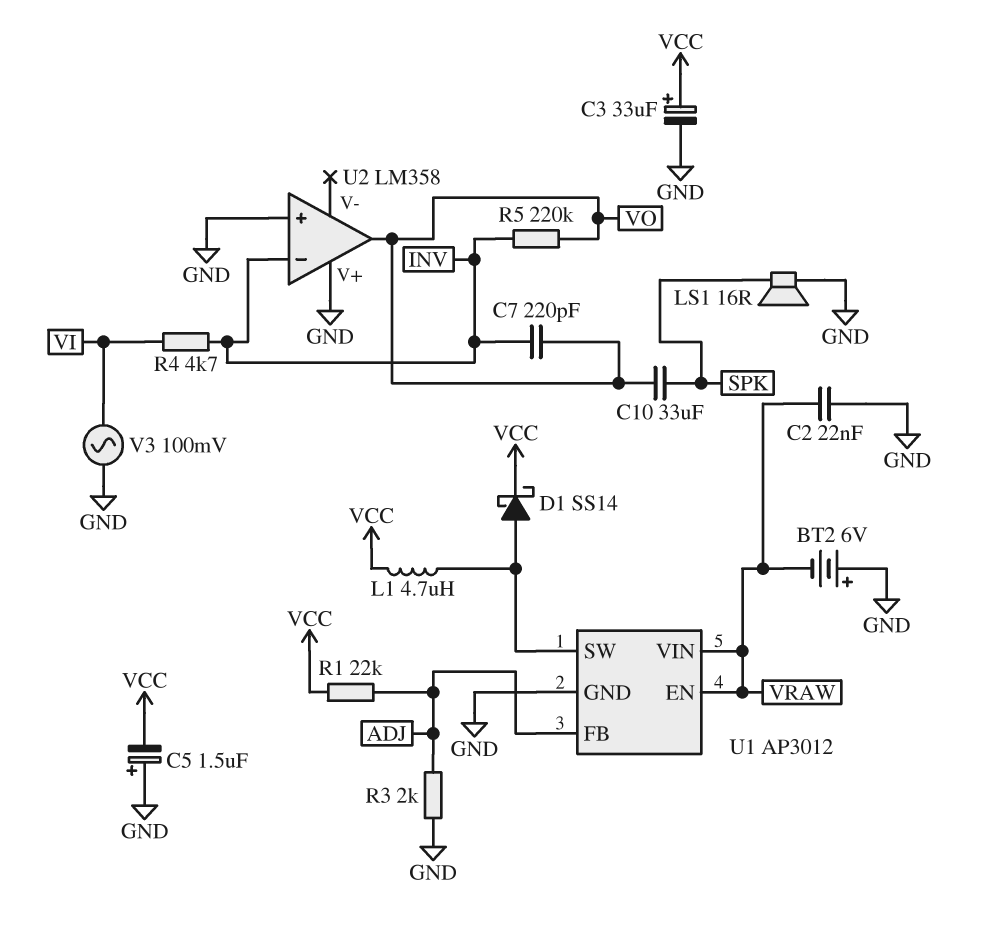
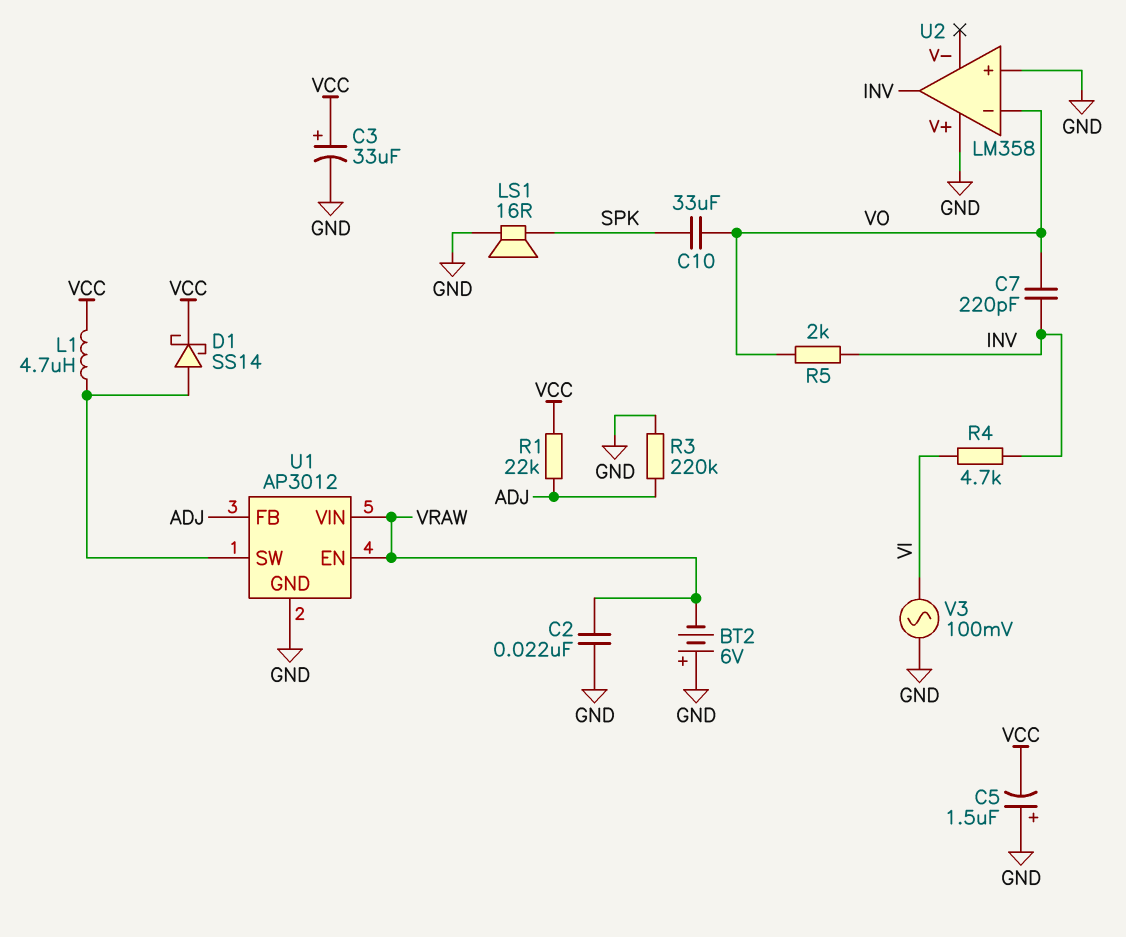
R3: 2k (ADJ, GND) -> 220k (ADJ, GND)
R5: 220k (INV, VO) -> 2k (INV, VO)
U2 pin in-: INV -> VO
U2 pin out: VO -> INV

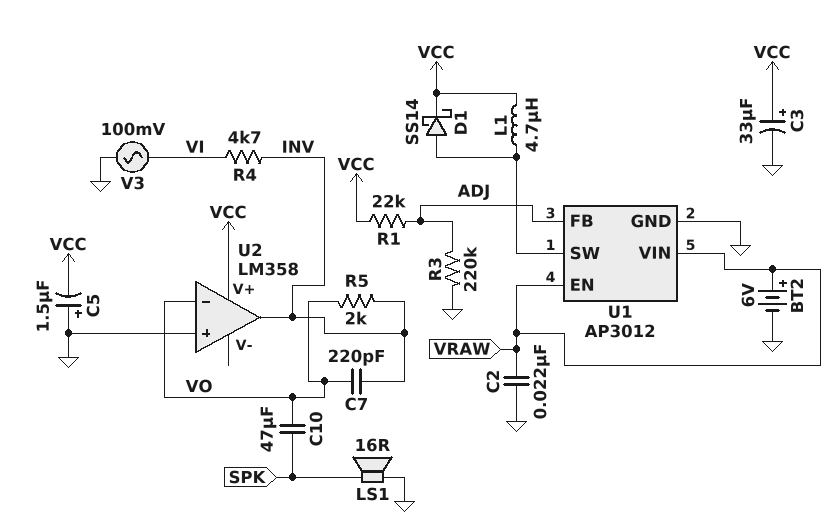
BT2: 6V (plus GND, minus VRAW) -> 6V (plus VRAW, minus GND)
C10: 33uF (SPK, VO) -> 47uF (SPK, VO)
U2 pin V+: GND -> VCC

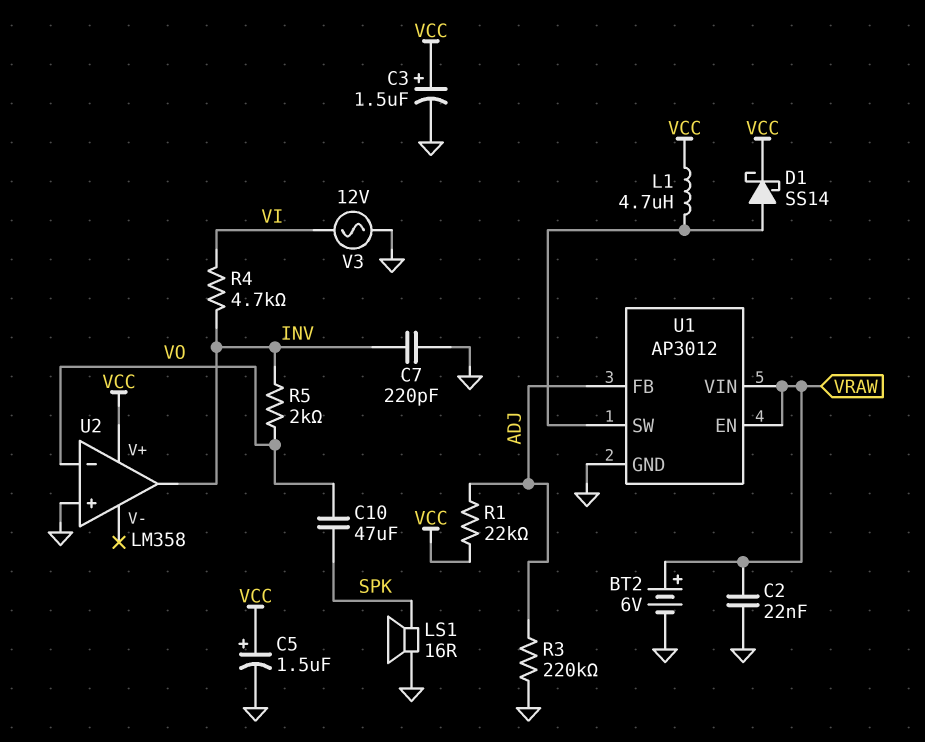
C3: 33uF (plus VCC, minus GND) -> 1.5uF (plus VCC, minus GND)
C5: 1.5uF (plus GND, minus VCC) -> 1.5uF (plus VCC, minus GND)
C7: 220pF (INV, VO) -> 220pF (GND, INV)
V3: AC 100mV (GND, VI) -> AC 12V (GND, VI)

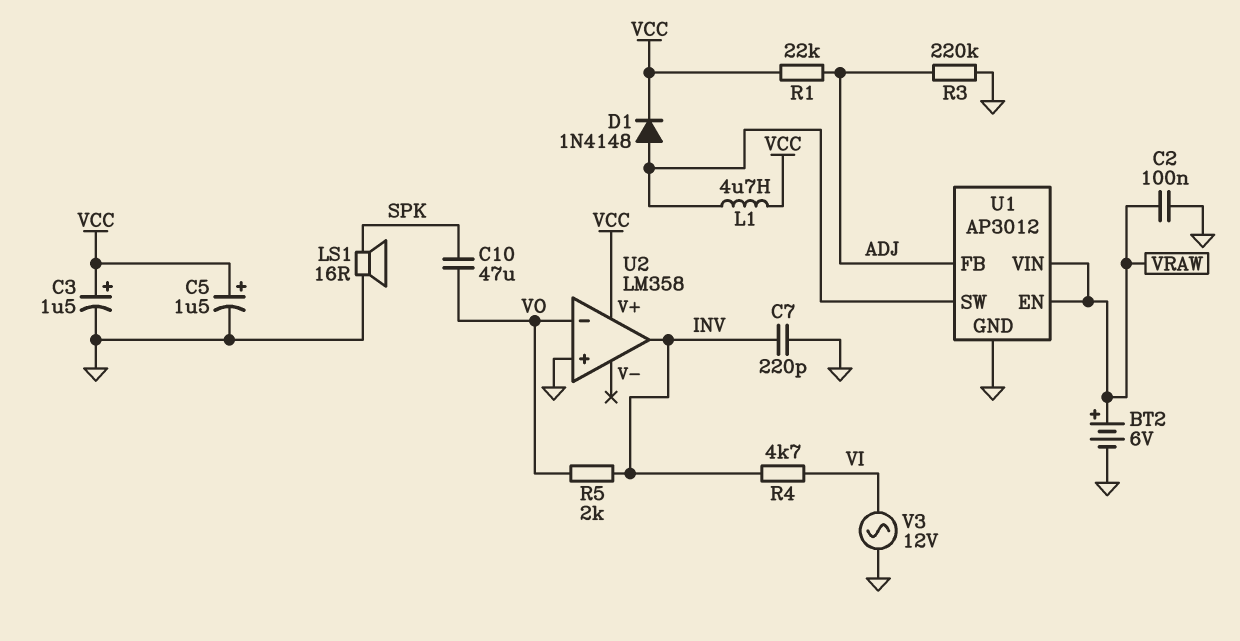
C2: 22nF (GND, VRAW) -> 100nF (GND, VRAW)
D1: schottky SS14 (A U1/SW, K VCC) -> diode 1N4148 (A U1/SW, K VCC)

